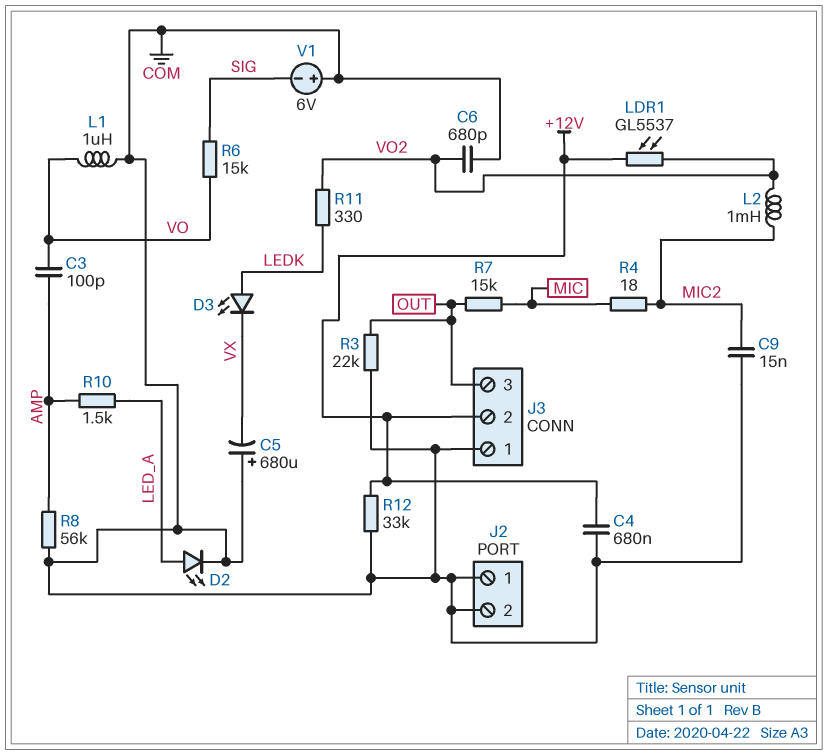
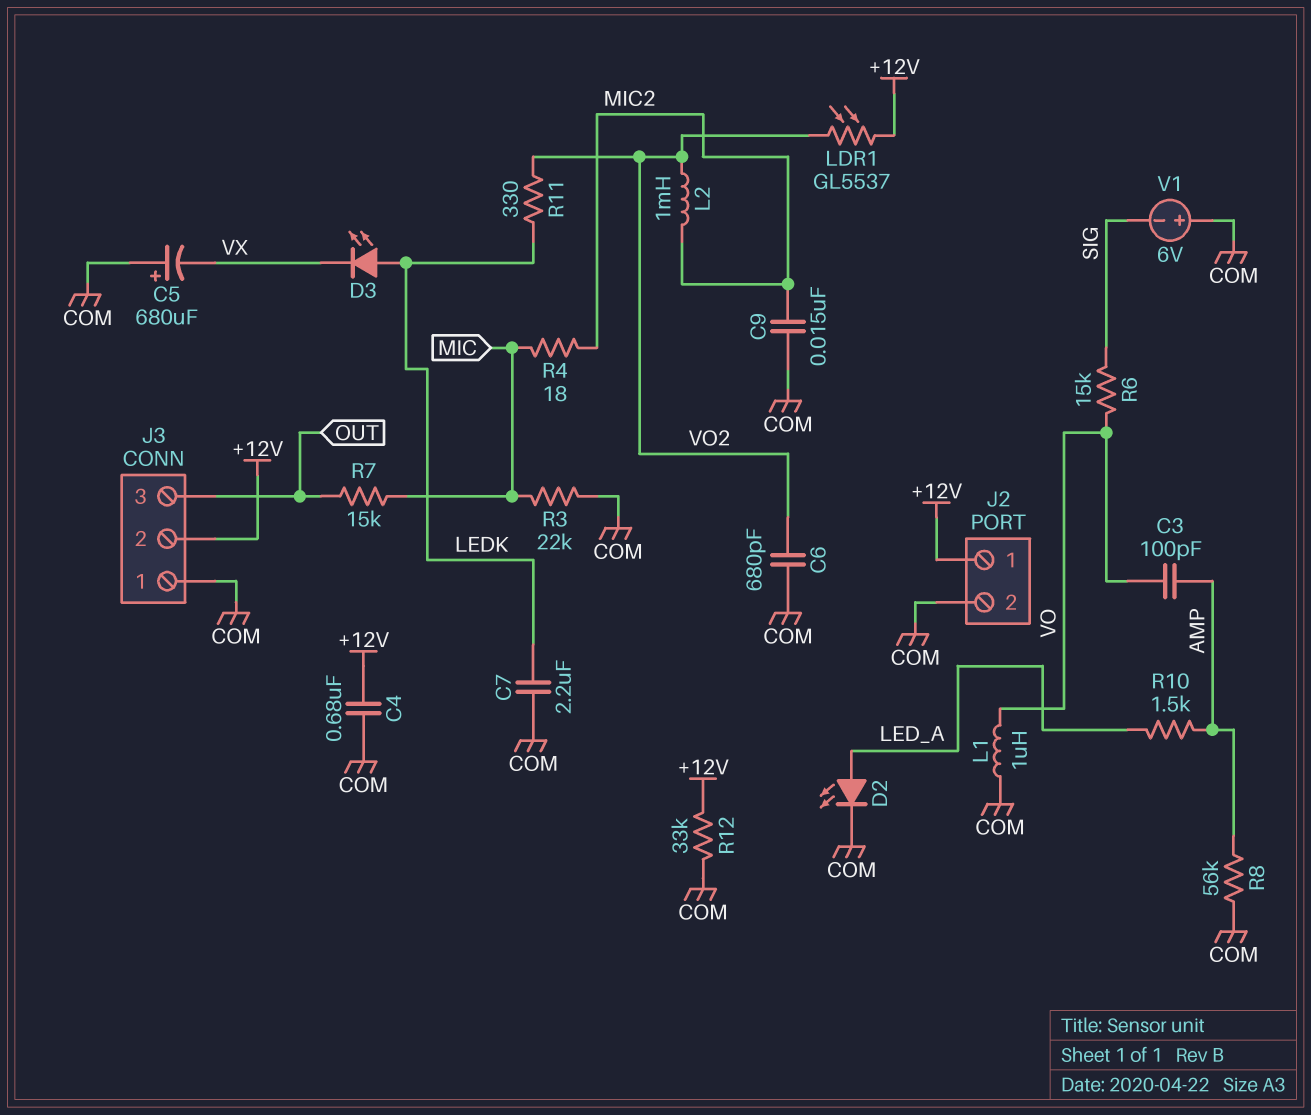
C7: none -> 2.2uF (COM, LEDK)
J2 pin 1: COM -> +12V
R3: 22k (COM, OUT) -> 22k (COM, MIC)

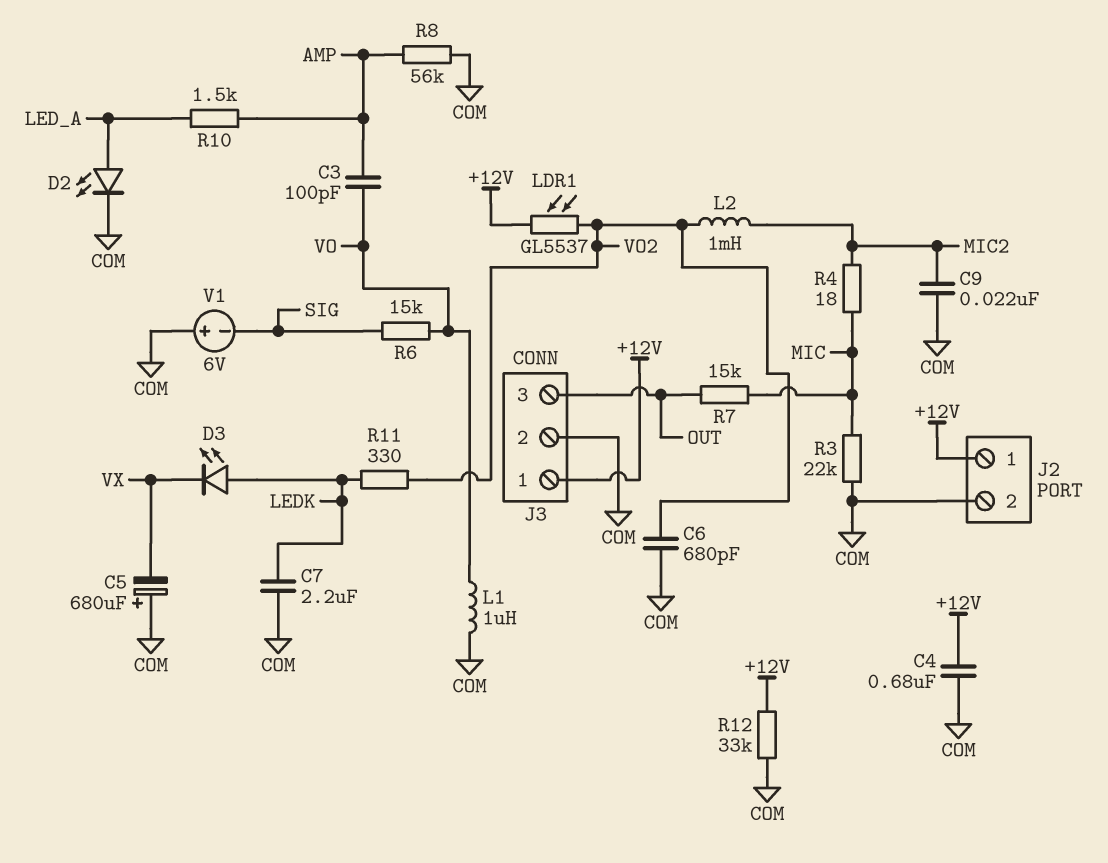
C9: 15nF (COM, MIC2) -> 22nF (COM, MIC2)
J3 pin 1: COM -> +12V
J3 pin 2: +12V -> COM

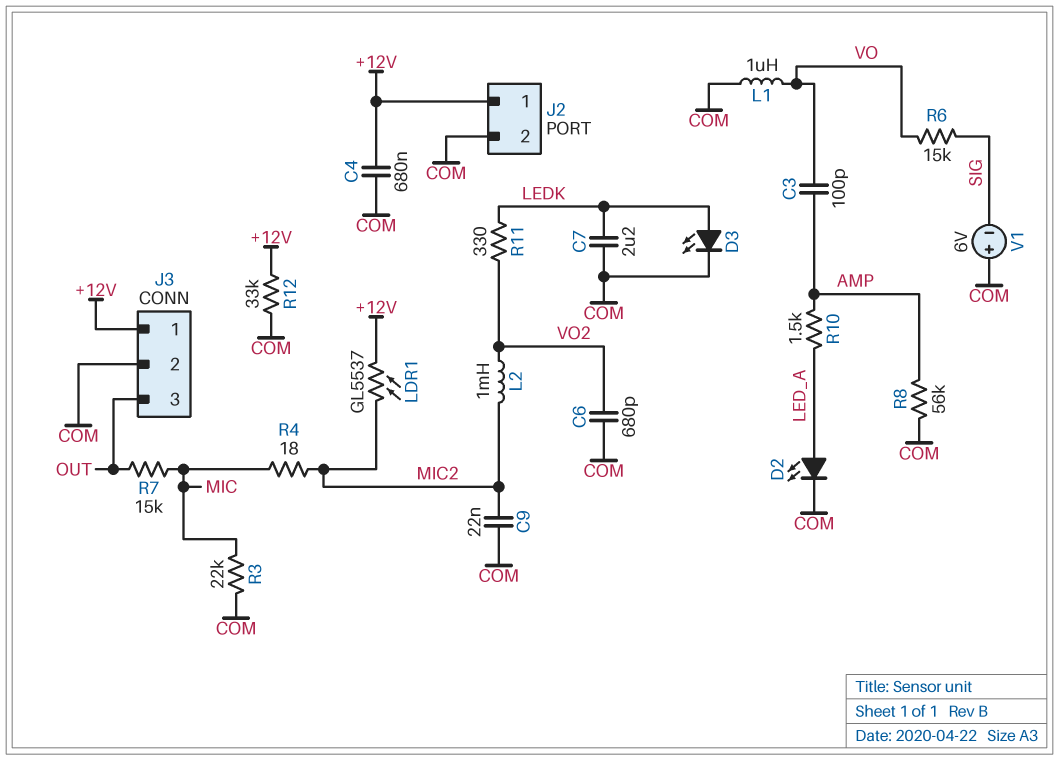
C5: 680uF (plus COM, minus VX) -> none
D3: LED (A LEDK, K VX) -> LED (A LEDK, K COM)
LDR1: GL5537 (+12V, VO2) -> GL5537 (+12V, MIC2)

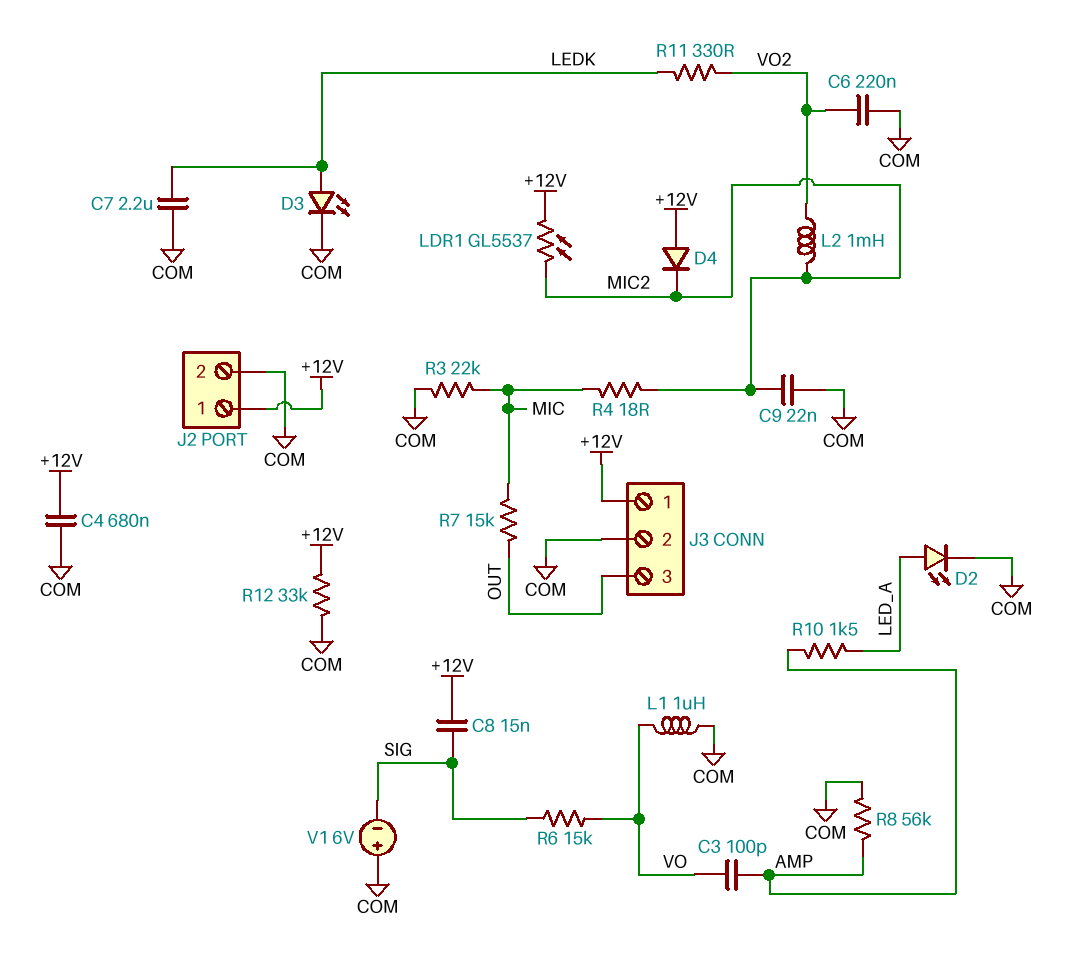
C6: 680pF (COM, VO2) -> 220nF (COM, VO2)
C8: none -> 15nF (+12V, SIG)
D4: none -> diode (A +12V, K MIC2)

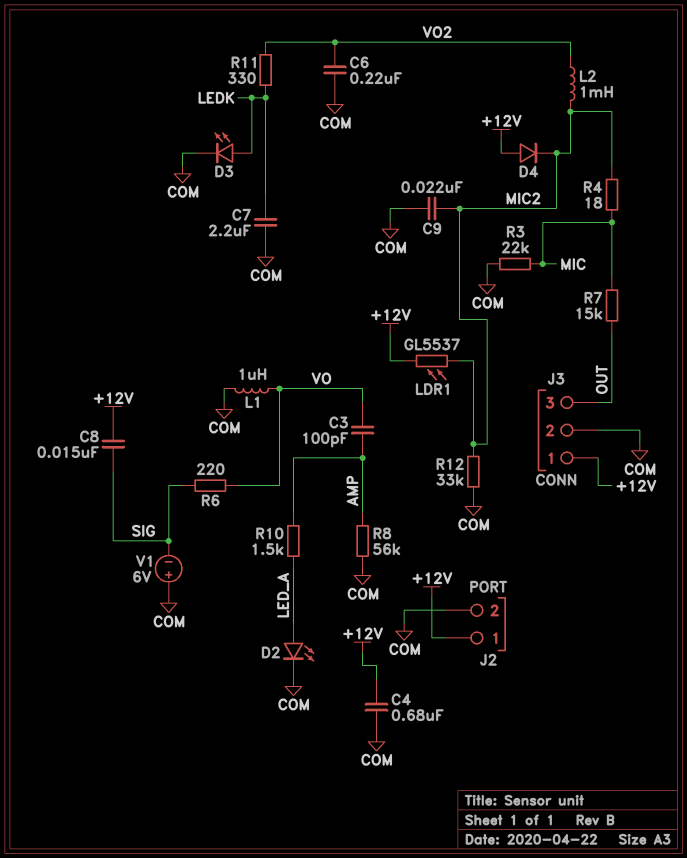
R6: 15k (SIG, VO) -> 220 (SIG, VO)
R12: 33k (+12V, COM) -> 33k (COM, MIC2)

